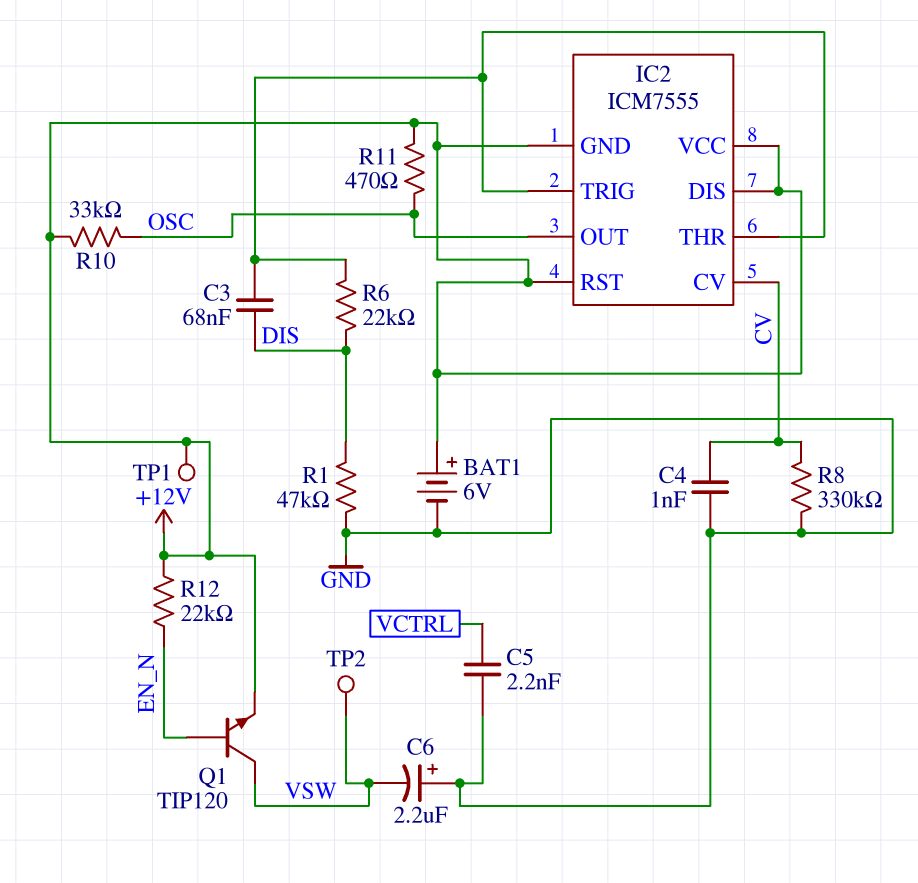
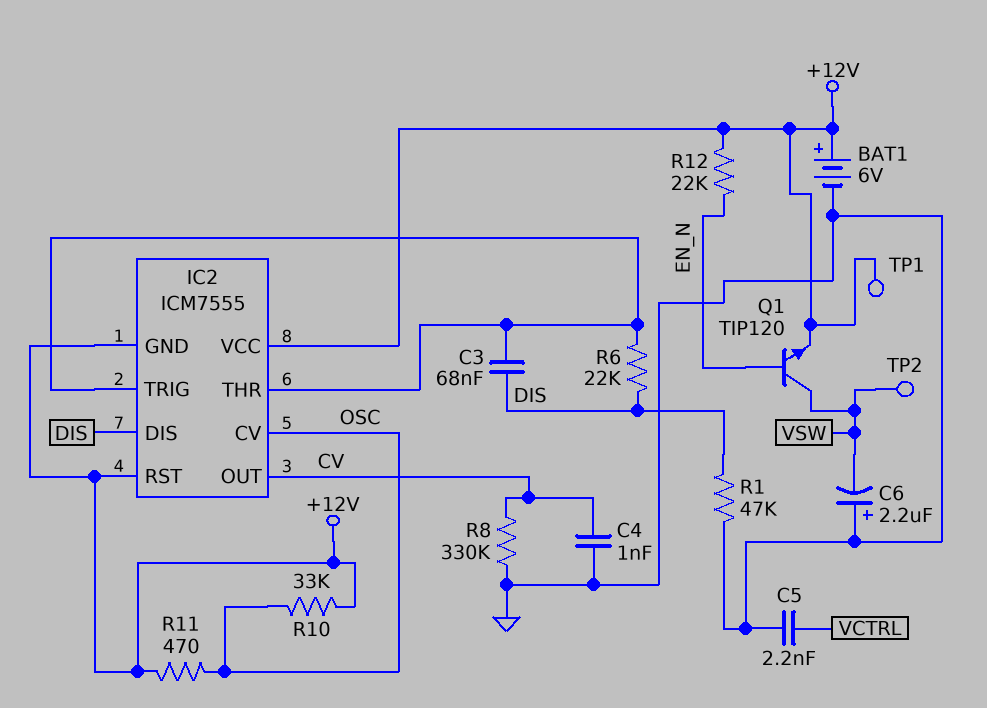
IC2 pin CV: CV -> OSC
IC2 pin DIS: +12V -> DIS
IC2 pin OUT: OSC -> CV

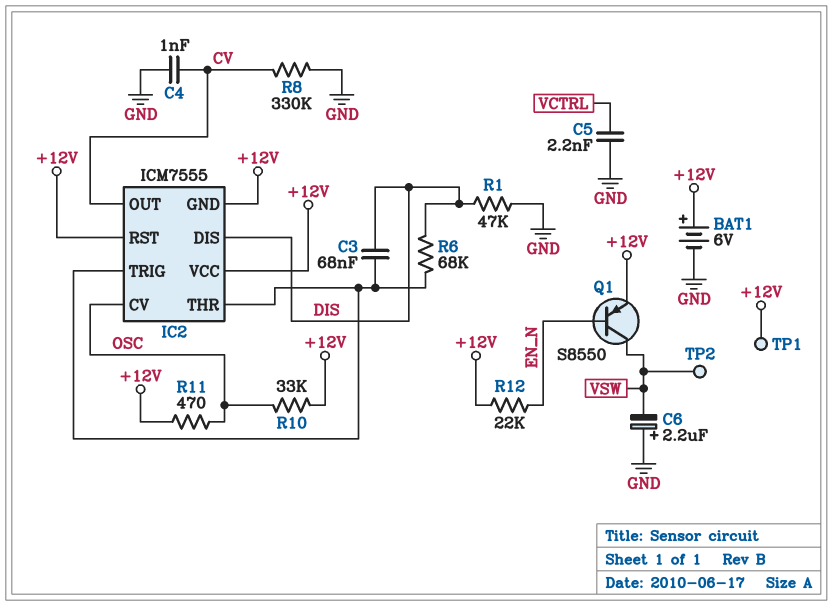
Q1: NPN TIP120 (B EN_N, C VSW, E +12V) -> PNP S8550 (B EN_N, C VSW, E +12V)
R6: 22k (DIS, IC2/THR) -> 68k (DIS, IC2/THR)

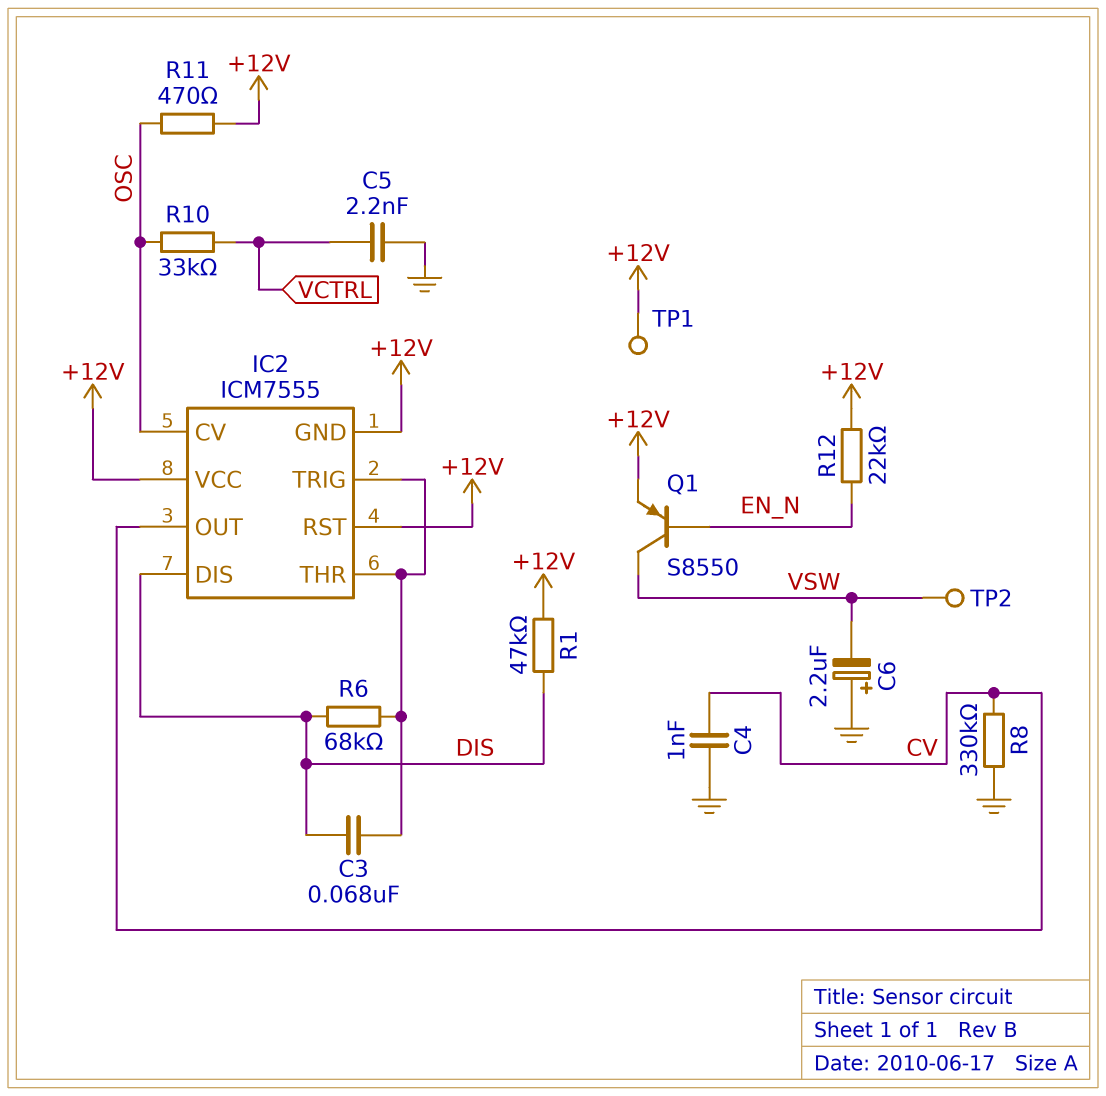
BAT1: 6V (plus +12V, minus GND) -> none
R1: 47k (DIS, GND) -> 47k (+12V, DIS)
R10: 33k (+12V, OSC) -> 33k (OSC, VCTRL)

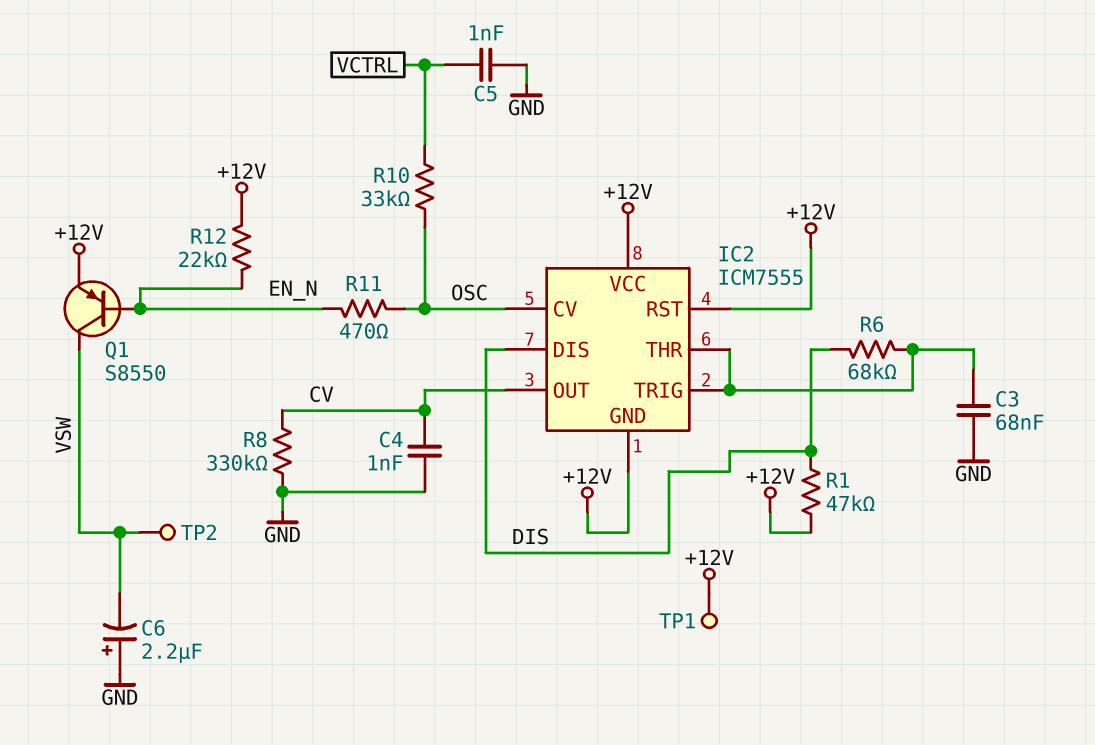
C3: 68nF (DIS, IC2/THR) -> 68nF (GND, IC2/THR)
C5: 2.2nF (GND, VCTRL) -> 1nF (GND, VCTRL)
R11: 470 (+12V, OSC) -> 470 (EN_N, OSC)

